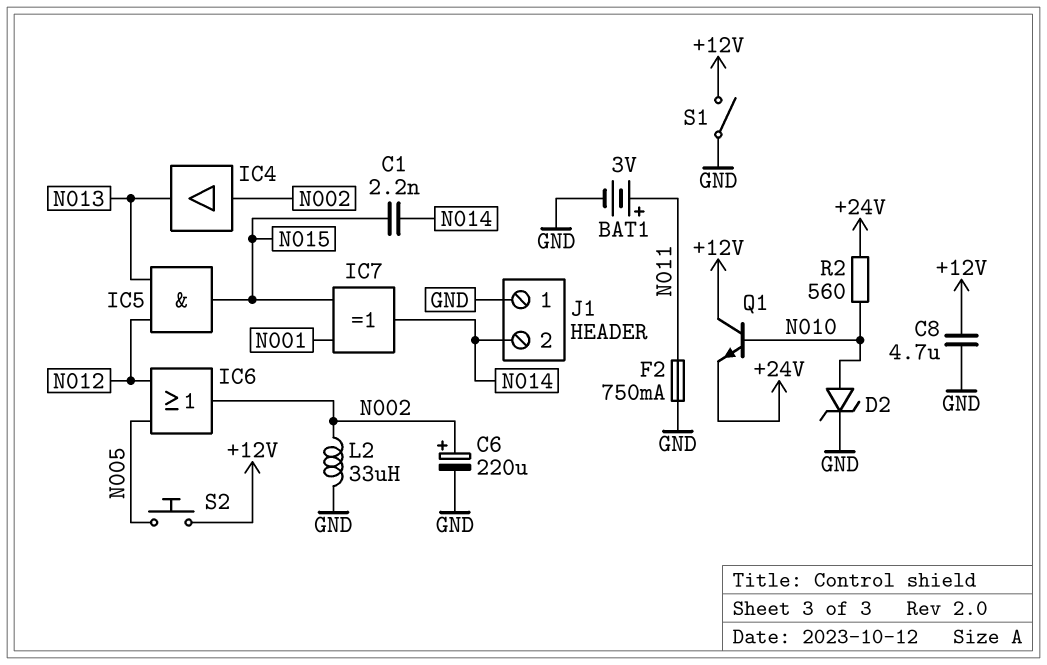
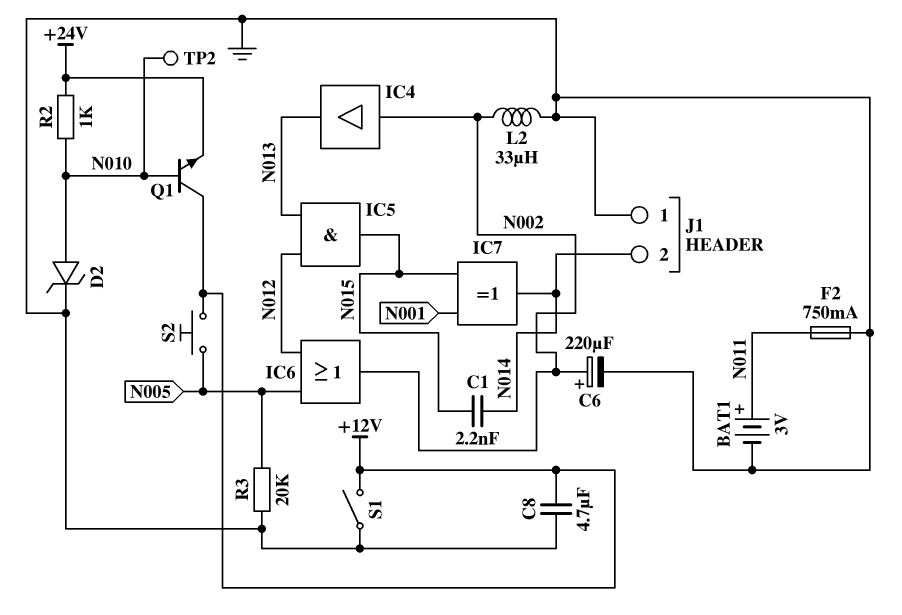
R2: 560 (+24V, N010) -> 1k (+24V, N010)
R3: none -> 20k (GND, N005)
TP2: none -> test point (N010)

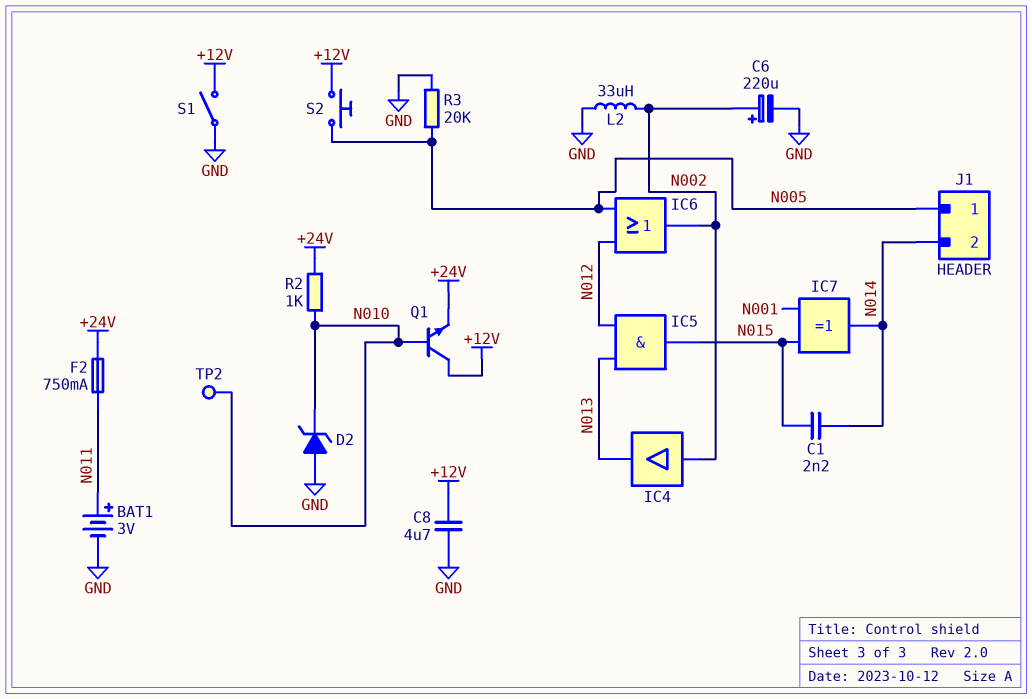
D2: zener (A N010, K GND) -> zener (A GND, K N010)
F2: 750mA (GND, N011) -> 750mA (+24V, N011)
J1 pin 1: GND -> N005

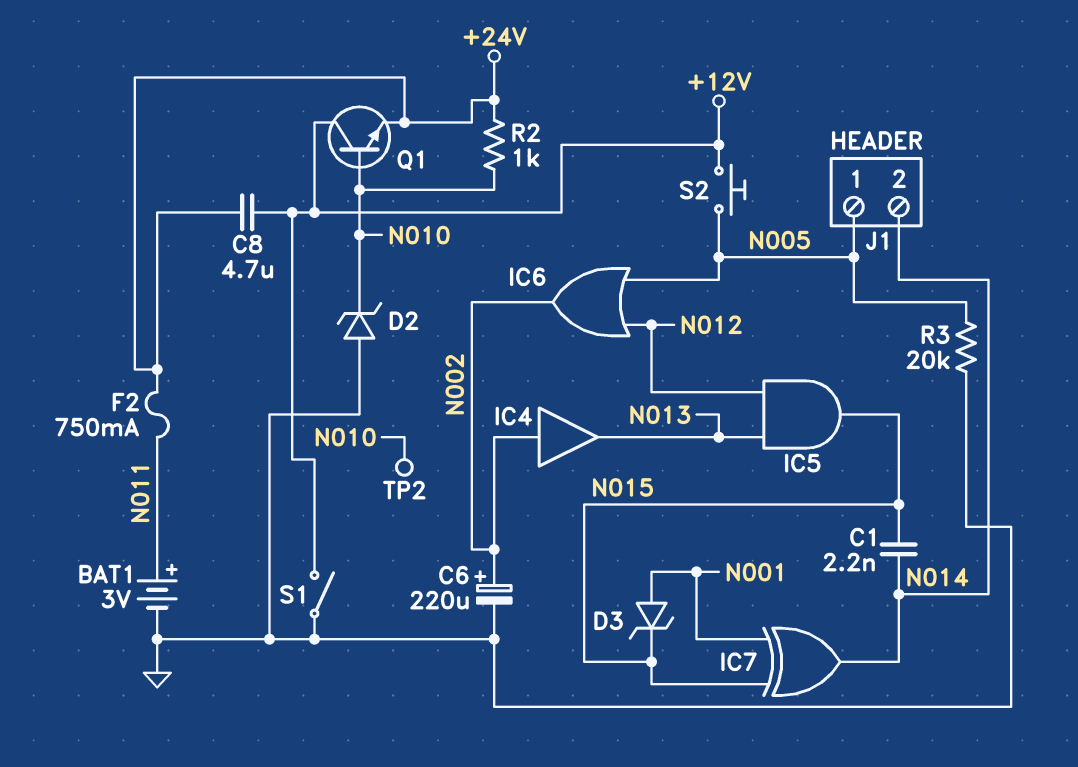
C8: 4.7uF (+12V, GND) -> 4.7uF (+12V, +24V)
D3: none -> zener (A N001, K N015)
L2: 33uH (GND, N002) -> none

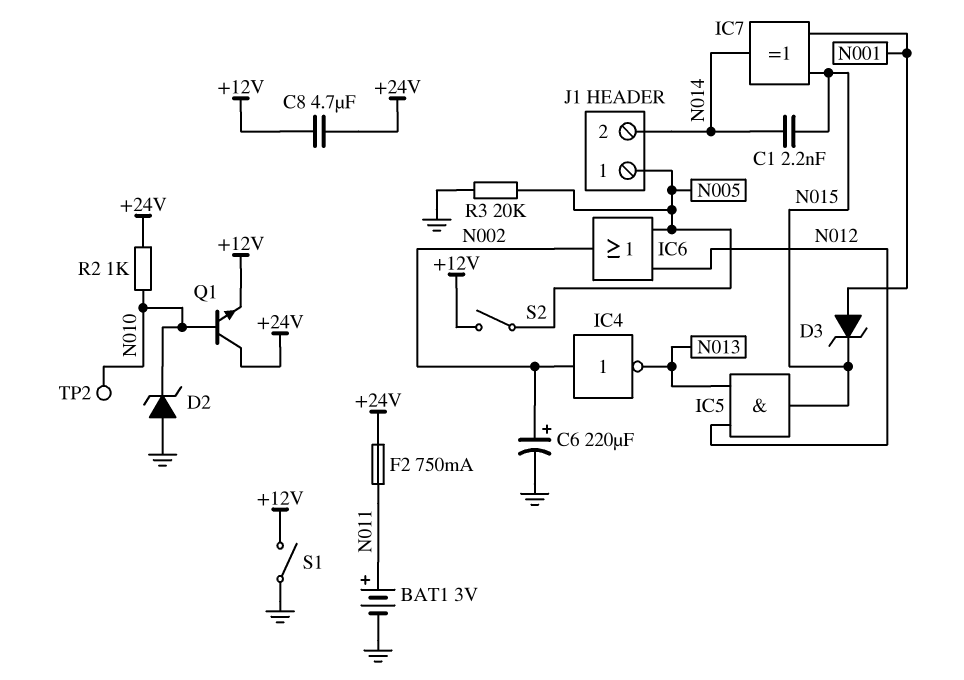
IC4: buffer (in N002, out N013) -> NOT (in N002, out N013)
Q1: NPN (B N010, C +12V, E +24V) -> NPN (B N010, C +24V, E +12V)
S2: button (+12V, N005) -> switch (+12V, N005)

